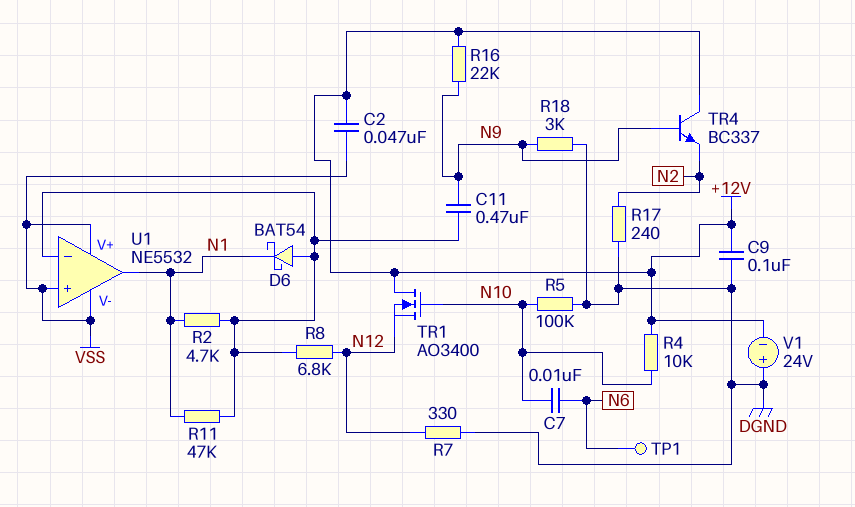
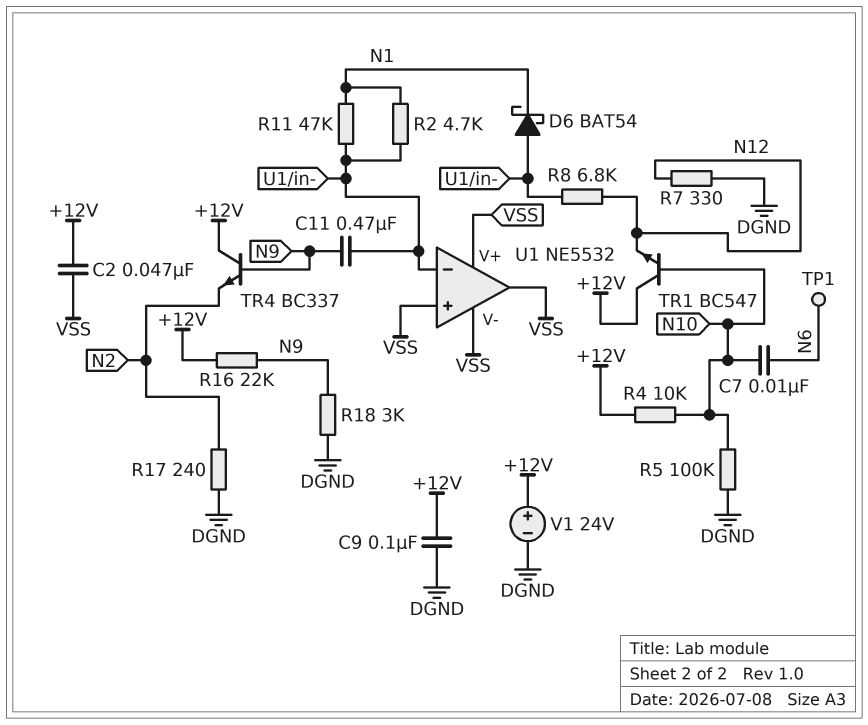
TR1: NMOS AO3400 (G N10, D +12V, S N12) -> NPN BC547 (B N10, C +12V, E N12)
U1 pin out: N1 -> VSS
V1: 24V (plus DGND, minus +12V) -> 24V (plus +12V, minus DGND)

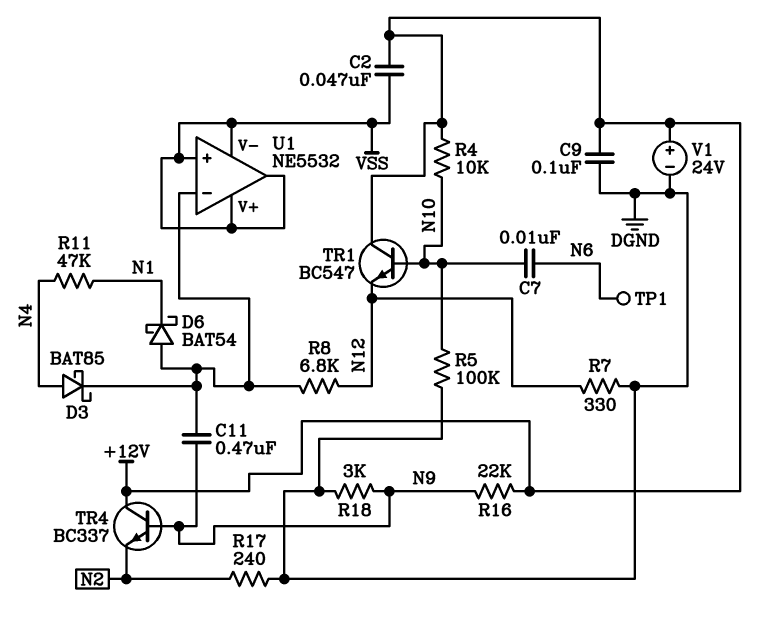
D3: none -> schottky BAT85 (A N4, K U1/in-)
R2: 4.7k (N1, U1/in-) -> none
R11: 47k (N1, U1/in-) -> 47k (N1, N4)

